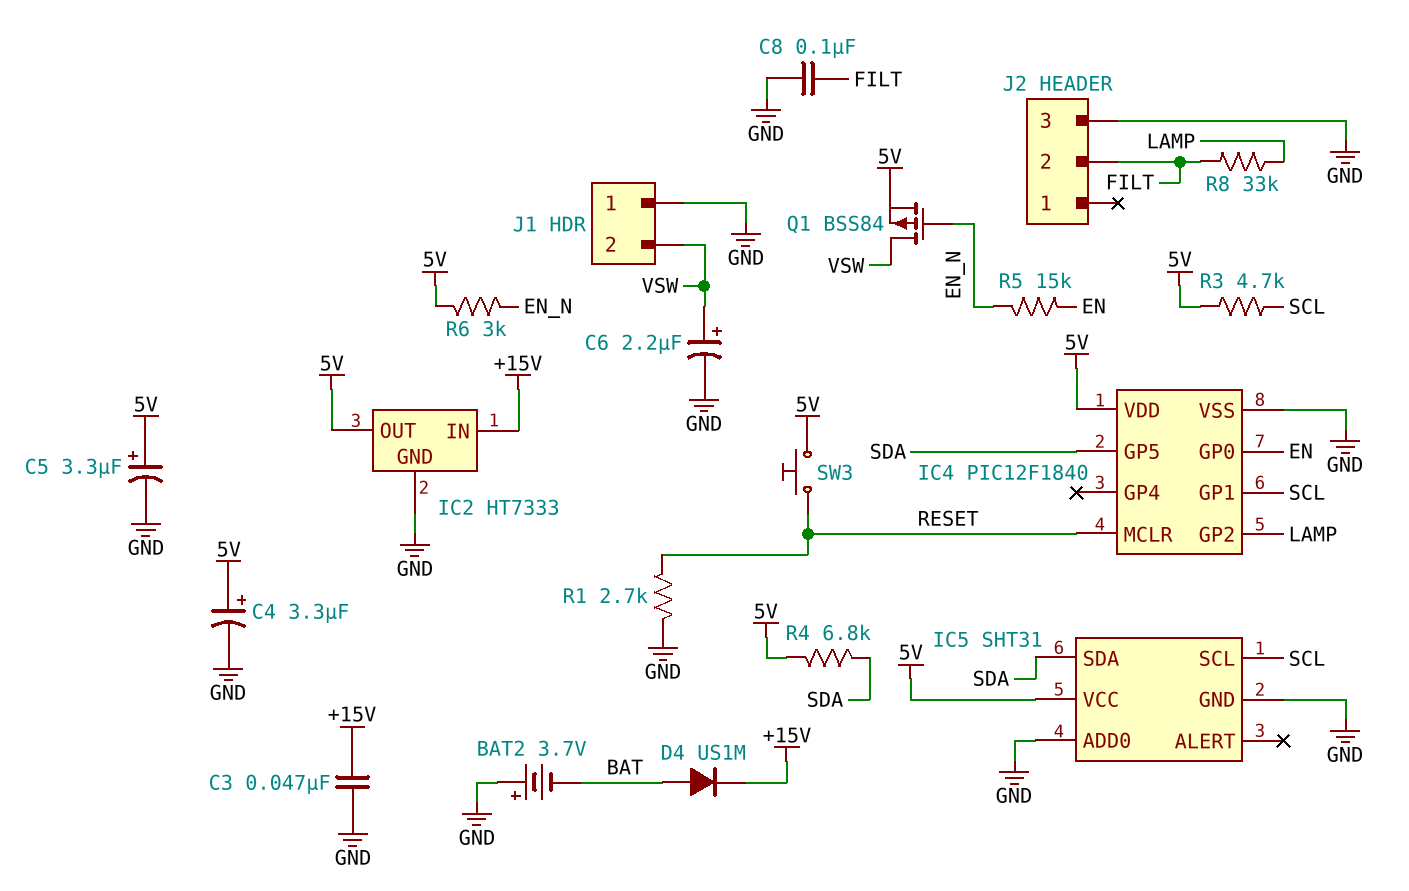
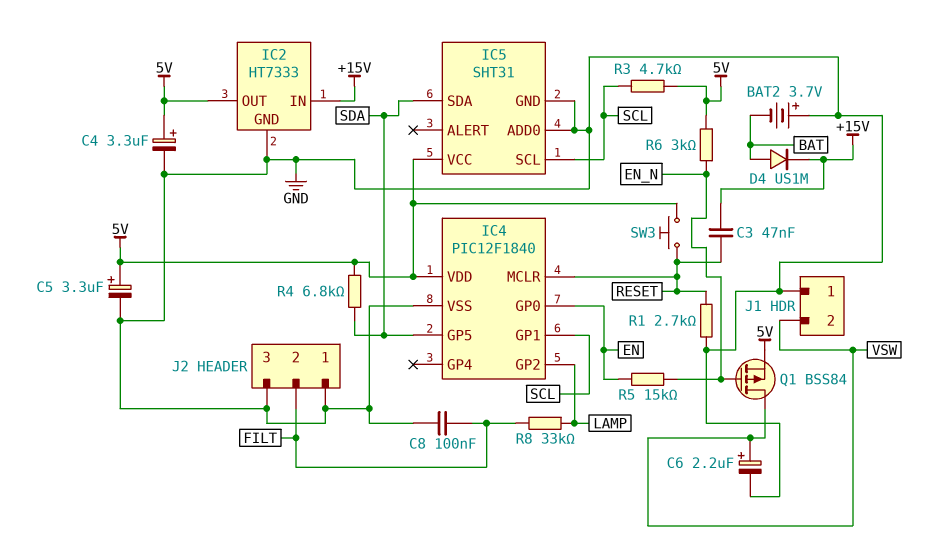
C3: 47nF (+15V, GND) -> 47nF (+15V, RESET)
J2 pin 1: none -> GND

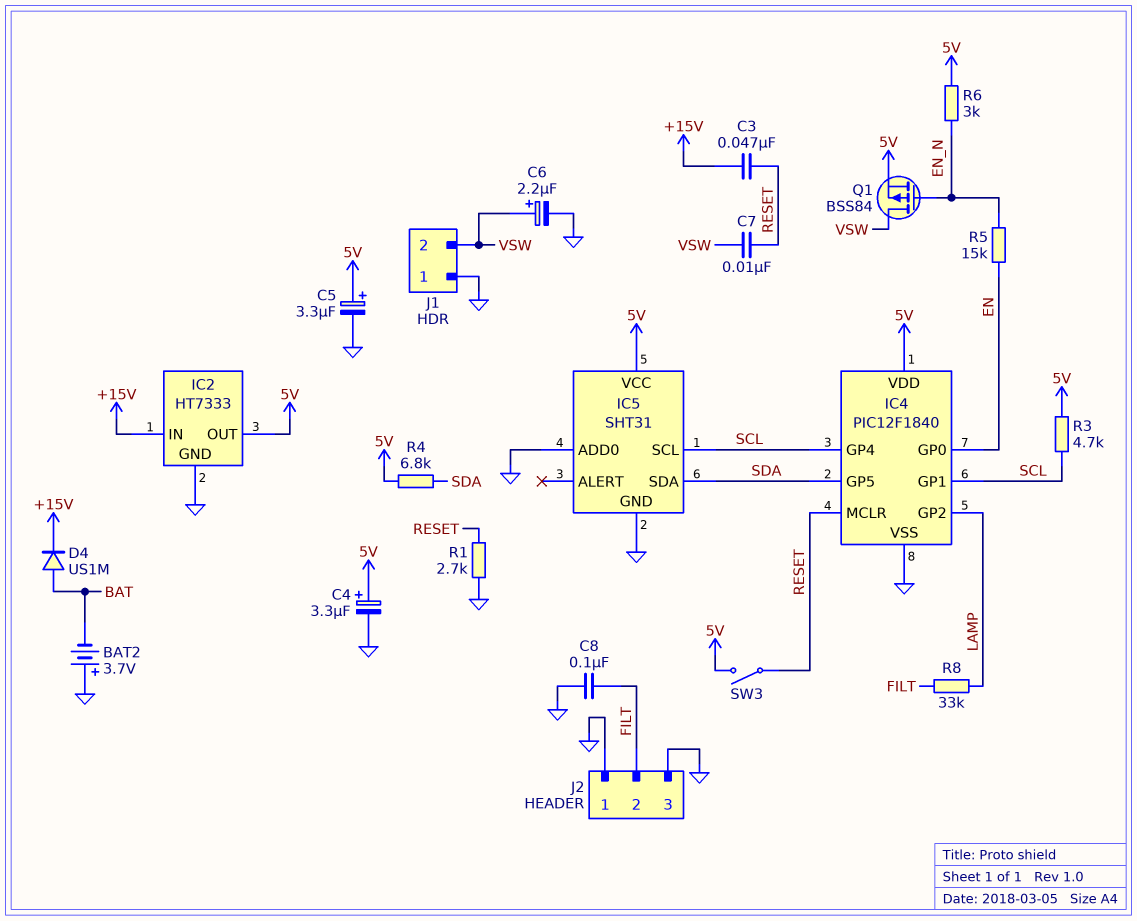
C7: none -> 10nF (RESET, VSW)
IC4 pin GP4: none -> SCL
SW3: button (5V, RESET) -> switch (5V, RESET)

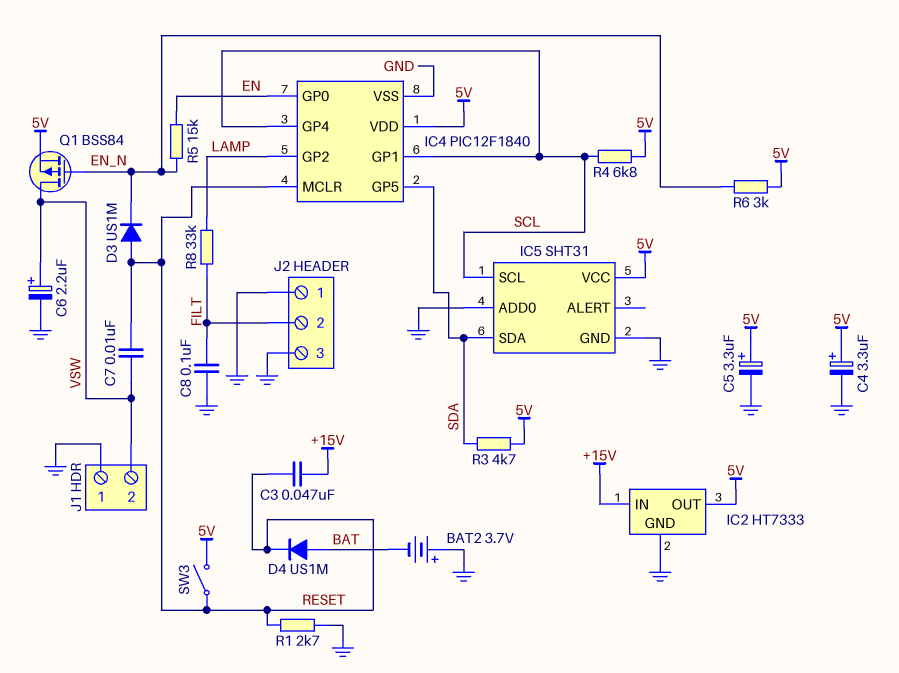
D3: none -> diode US1M (A RESET, K EN_N)
D4: diode US1M (A BAT, K +15V) -> diode US1M (A BAT, K RESET)
R3: 4.7k (5V, SCL) -> 4.7k (5V, SDA)
R4: 6.8k (5V, SDA) -> 6.8k (5V, SCL)

